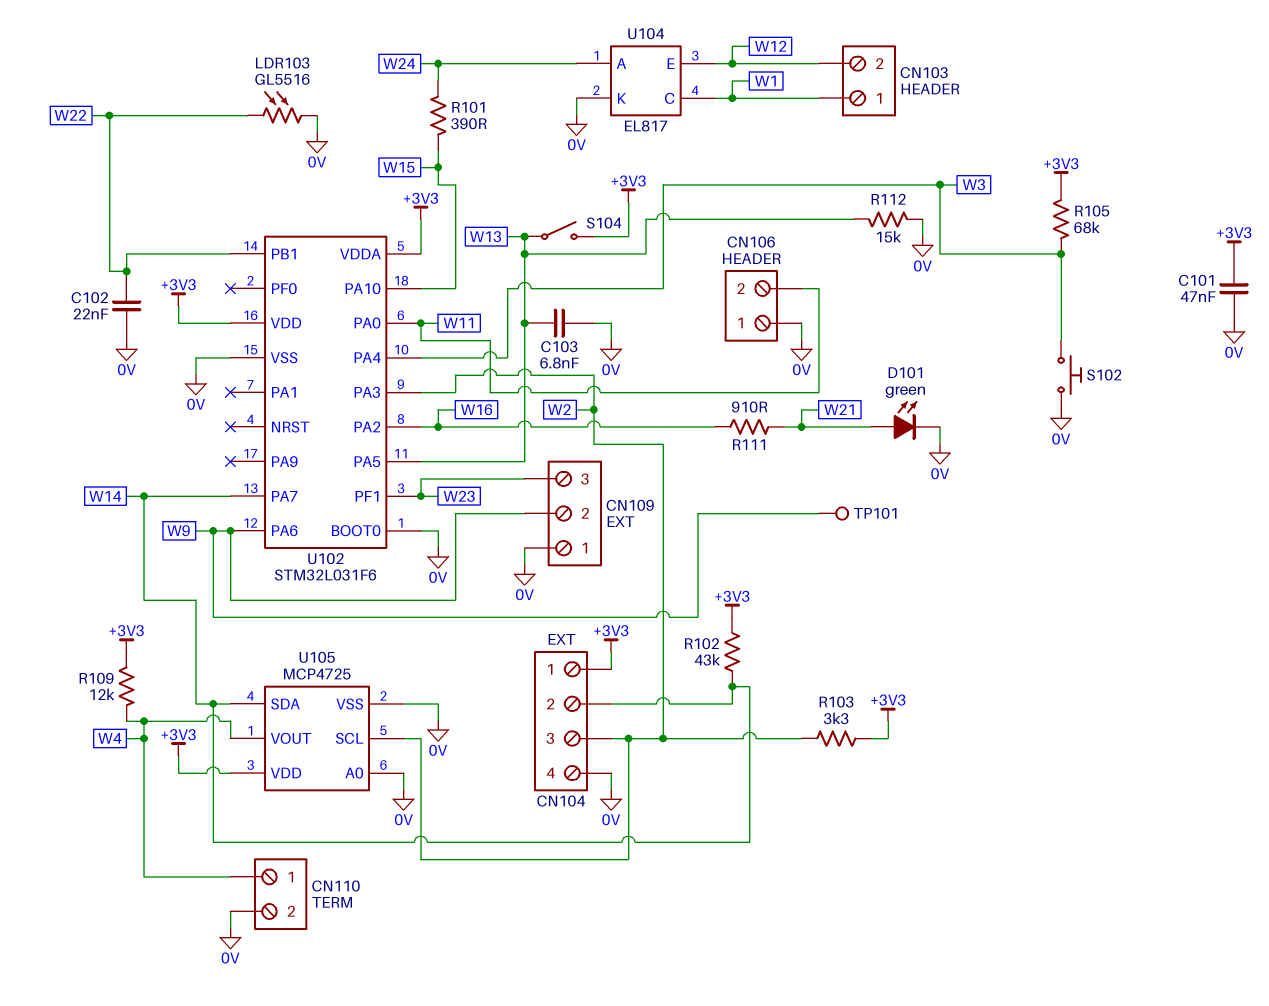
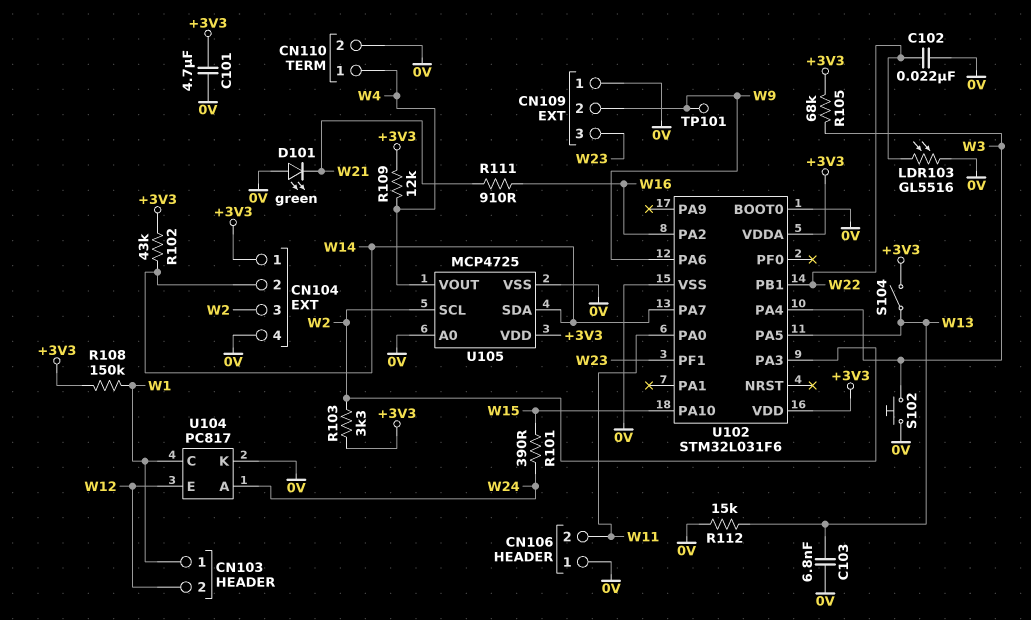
C101: 47nF (+3V3, 0V) -> 4.7uF (+3V3, 0V)
D101: LED green (A W21, K 0V) -> LED green (A 0V, K W21)
R108: none -> 150k (+3V3, W1)
U104: EL817 -> PC817

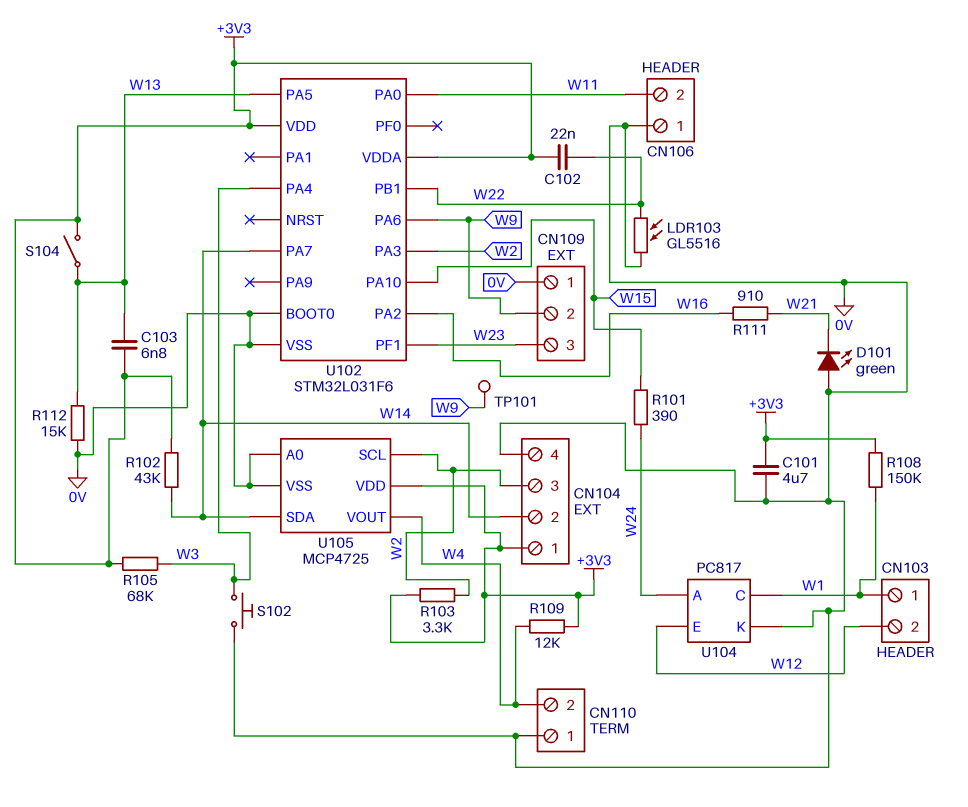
C102: 22nF (0V, W22) -> 22nF (+3V3, W22)
C103: 6.8nF (0V, W13) -> 6.8nF (+3V3, W13)
CN110 pin 1: W4 -> 0V
CN110 pin 2: 0V -> W4

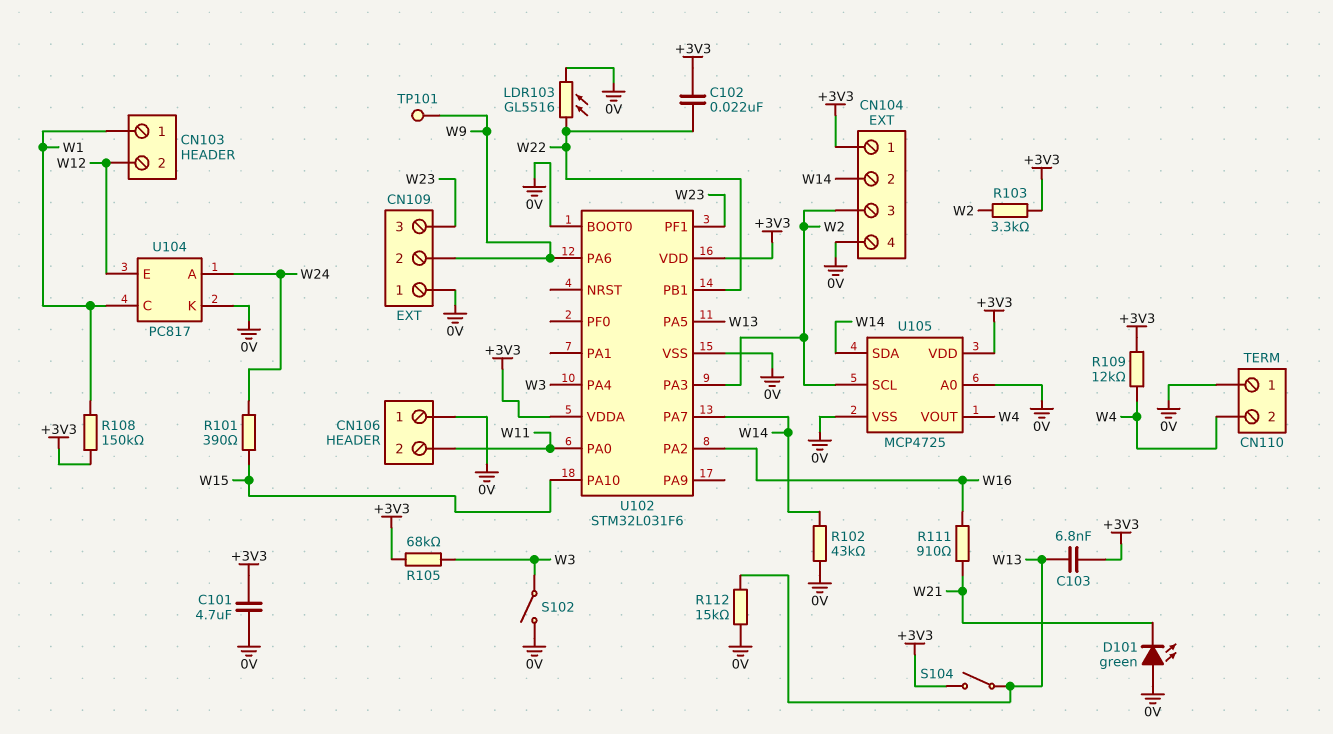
R102: 43k (+3V3, W14) -> 43k (0V, W14)
S102: button (0V, W3) -> switch (0V, W3)

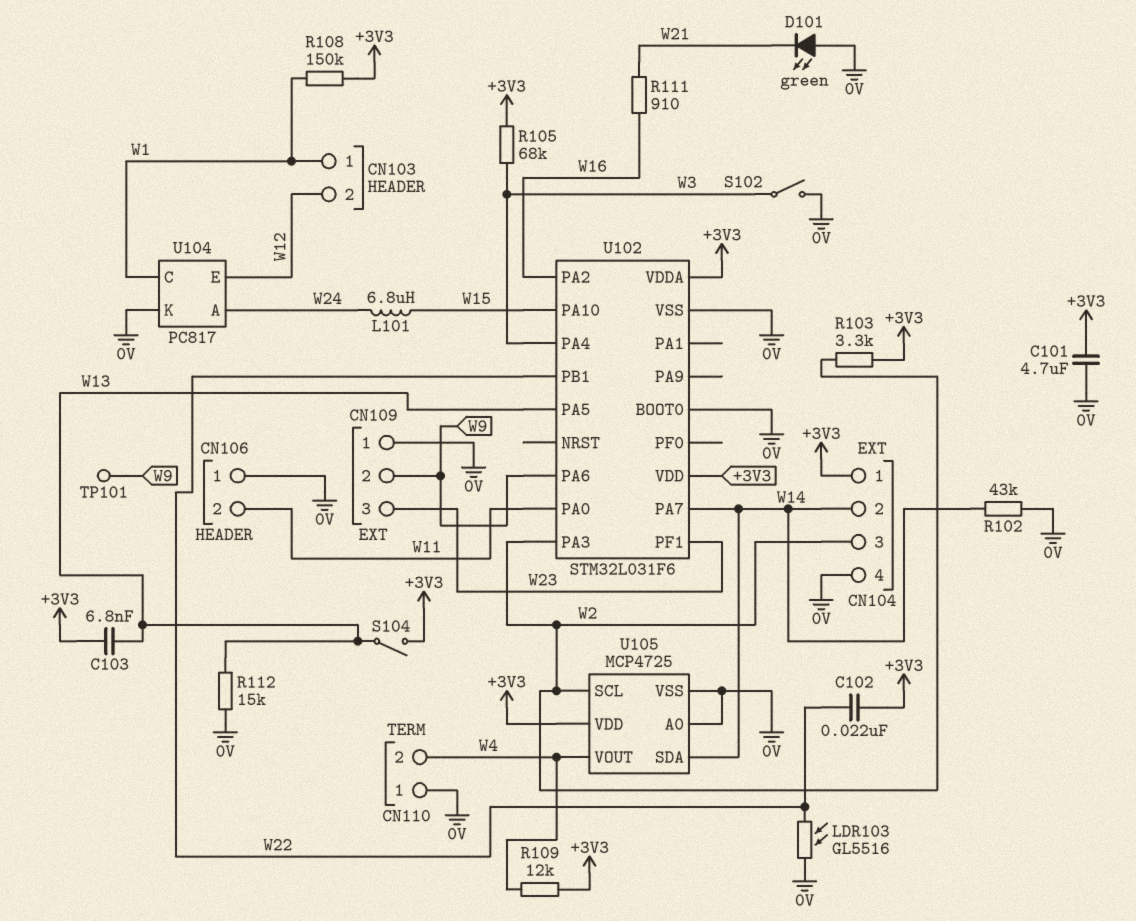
L101: none -> 6.8uH (W15, W24)
R101: 390 (W15, W24) -> none

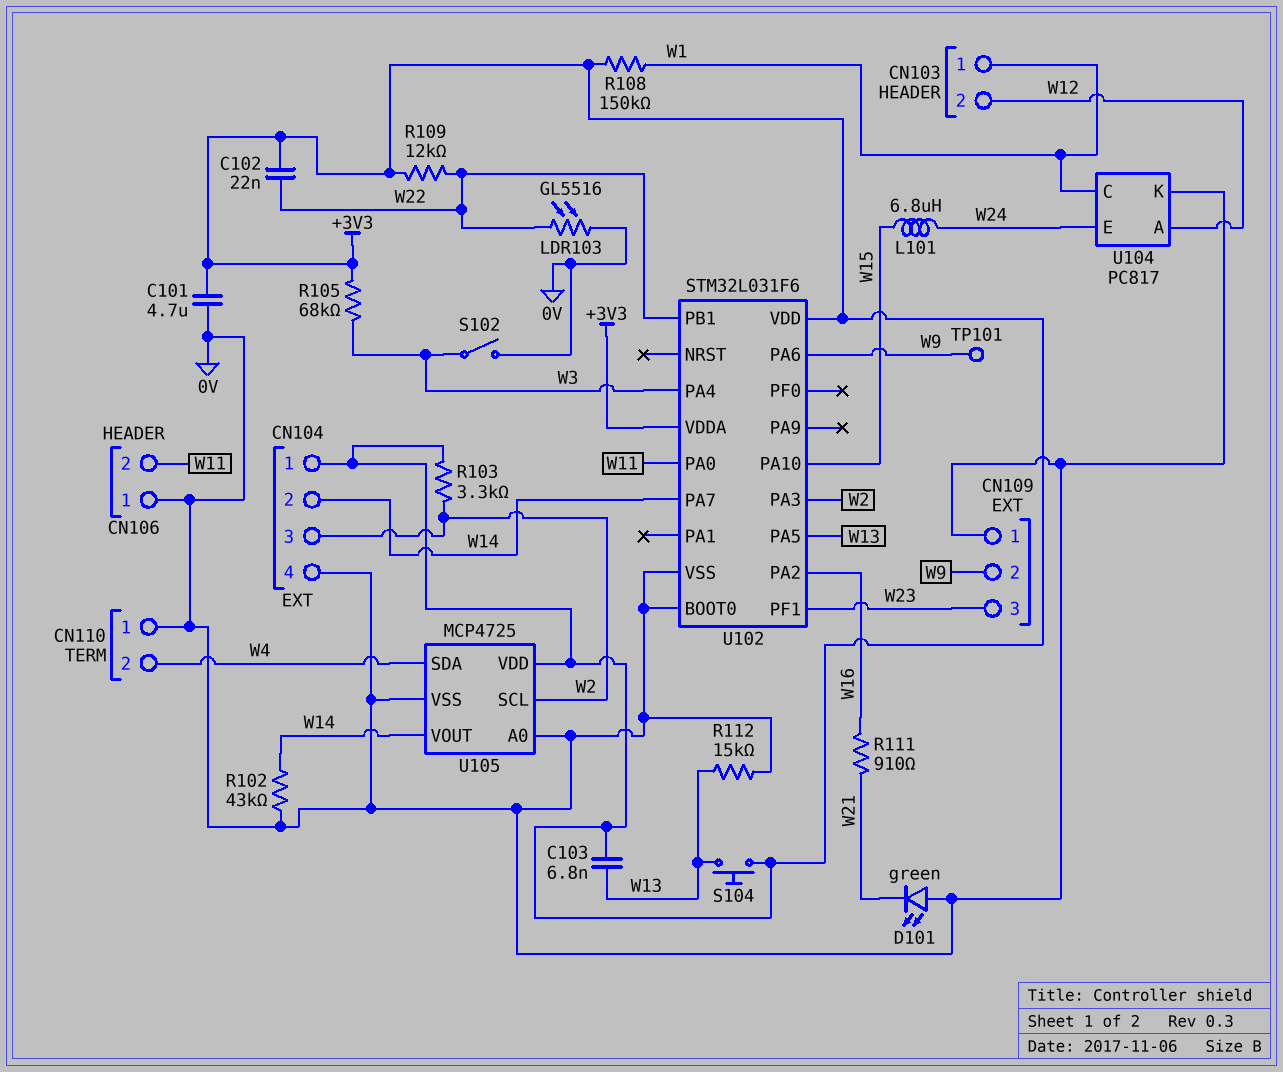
R109: 12k (+3V3, W4) -> 12k (+3V3, W22)
S104: switch (+3V3, W13) -> button (+3V3, W13)
U104 pin A: W24 -> W12
U104 pin E: W12 -> W24
U105 pin SDA: W14 -> W4
U105 pin VOUT: W4 -> W14

